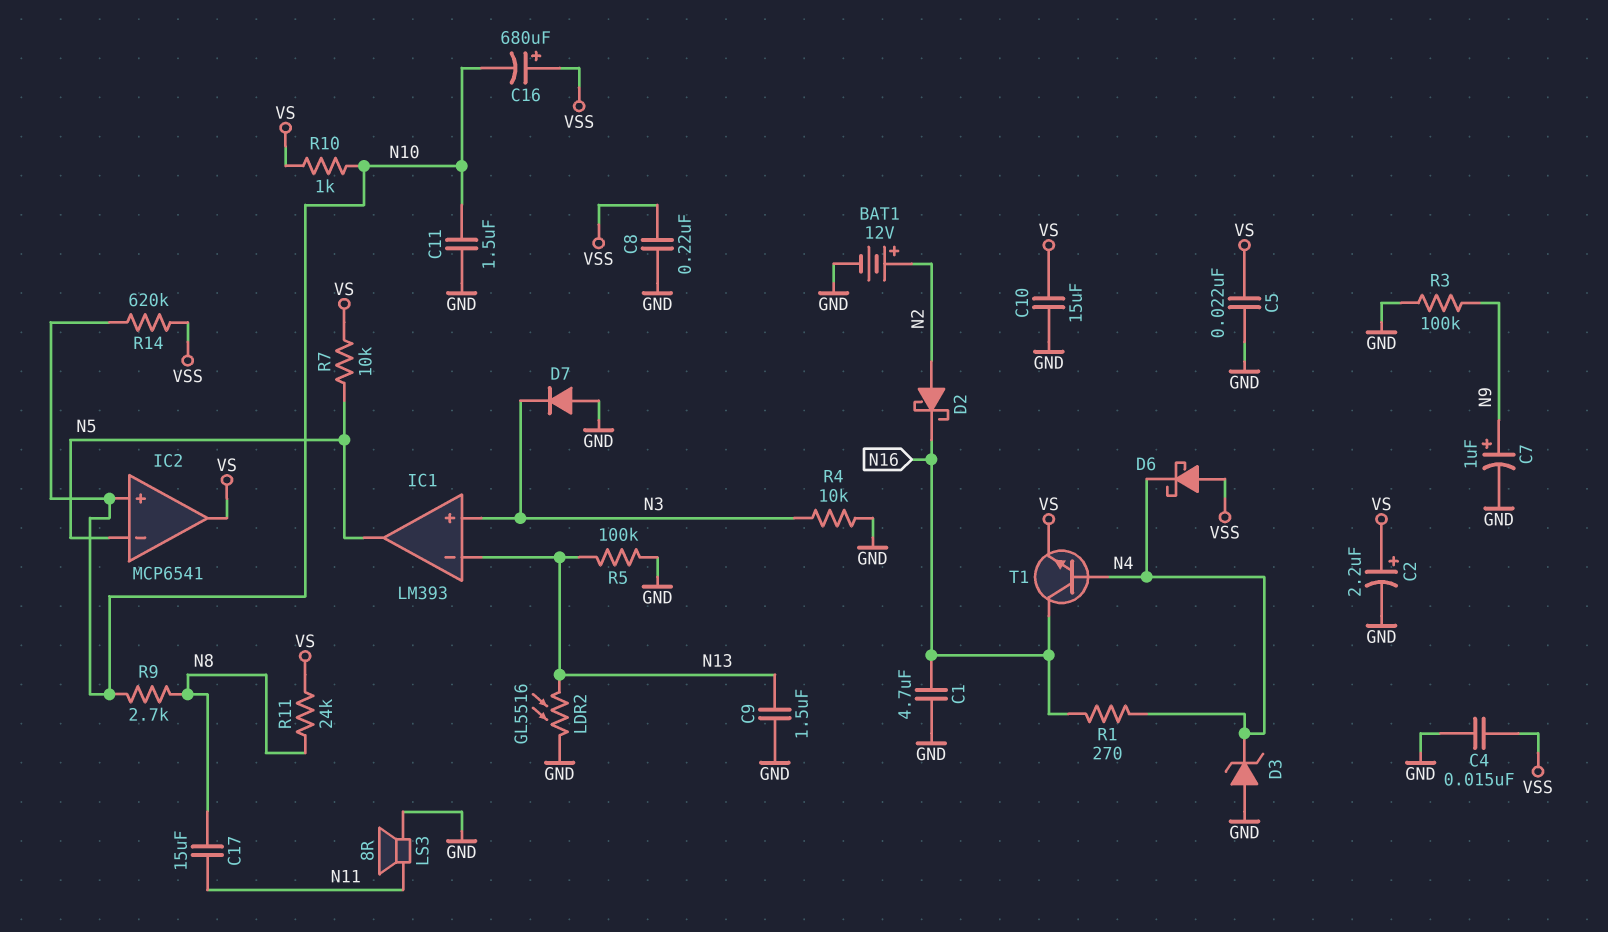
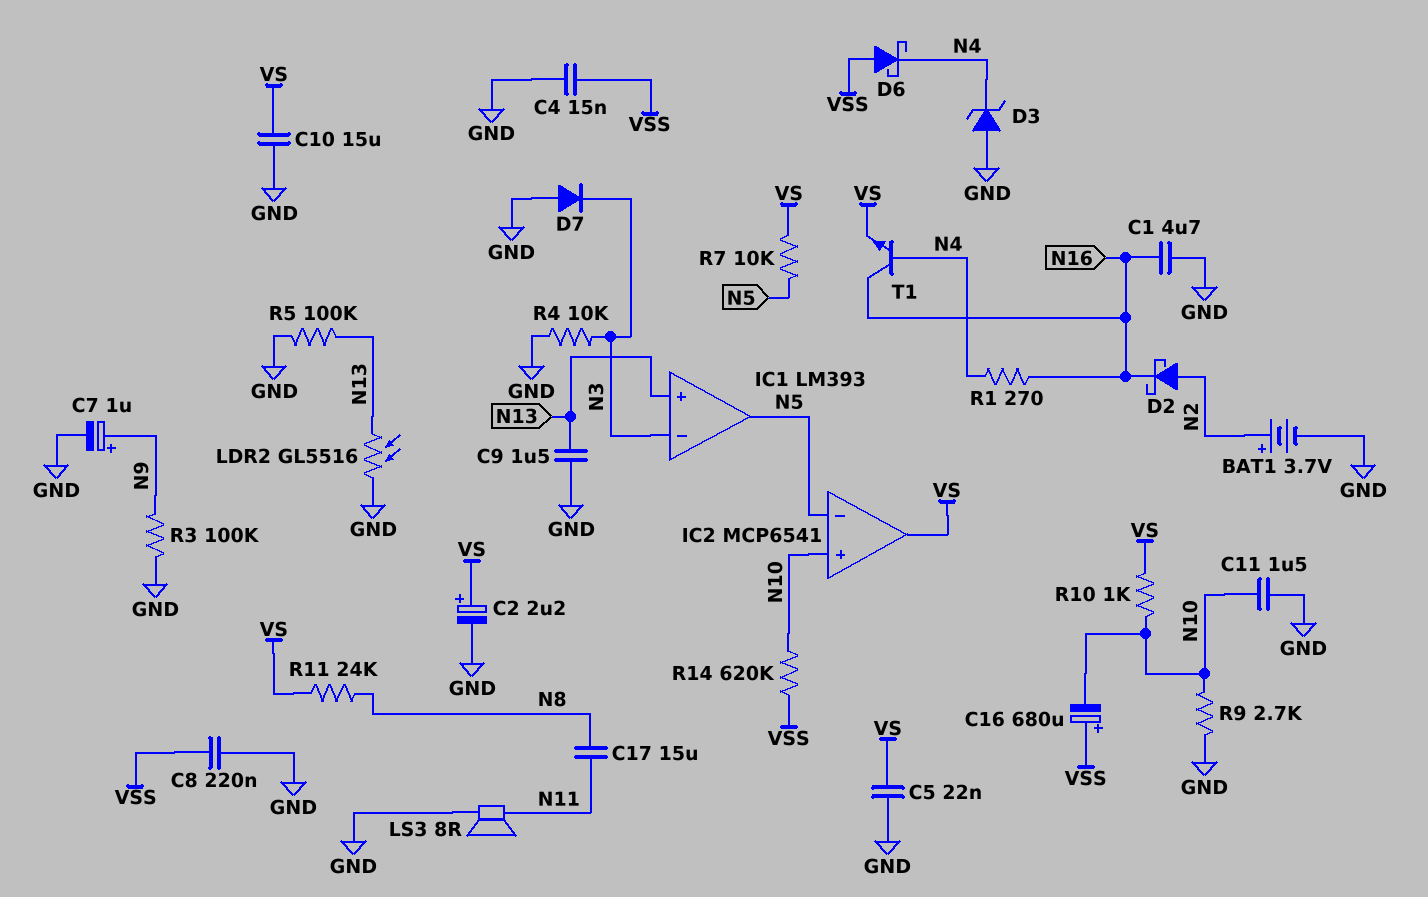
BAT1: 12V (plus N2, minus GND) -> 3.7V (plus N2, minus GND)
IC1 pin in+: N3 -> N13
IC1 pin in-: N13 -> N3
R9: 2.7k (N8, N10) -> 2.7k (GND, N10)

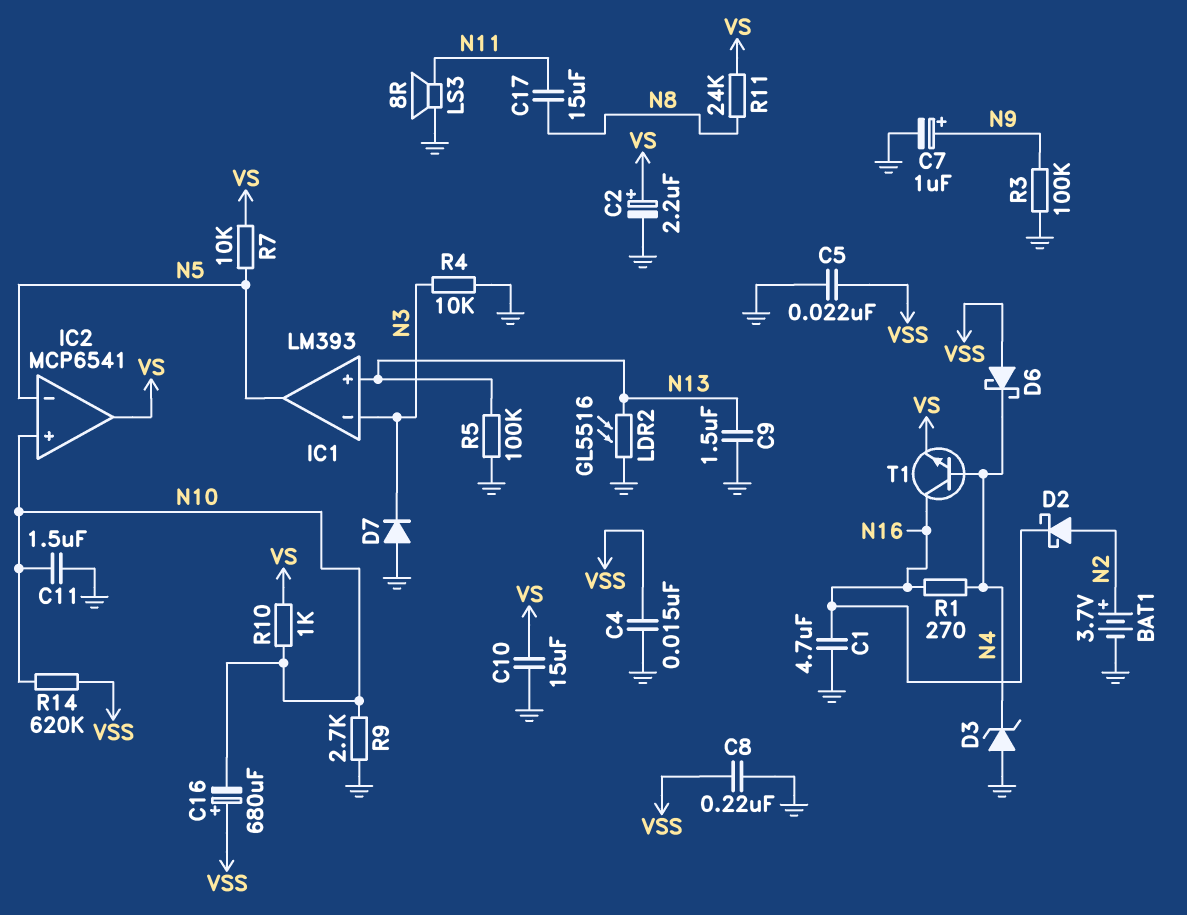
C5: 22nF (GND, VS) -> 22nF (GND, VSS)

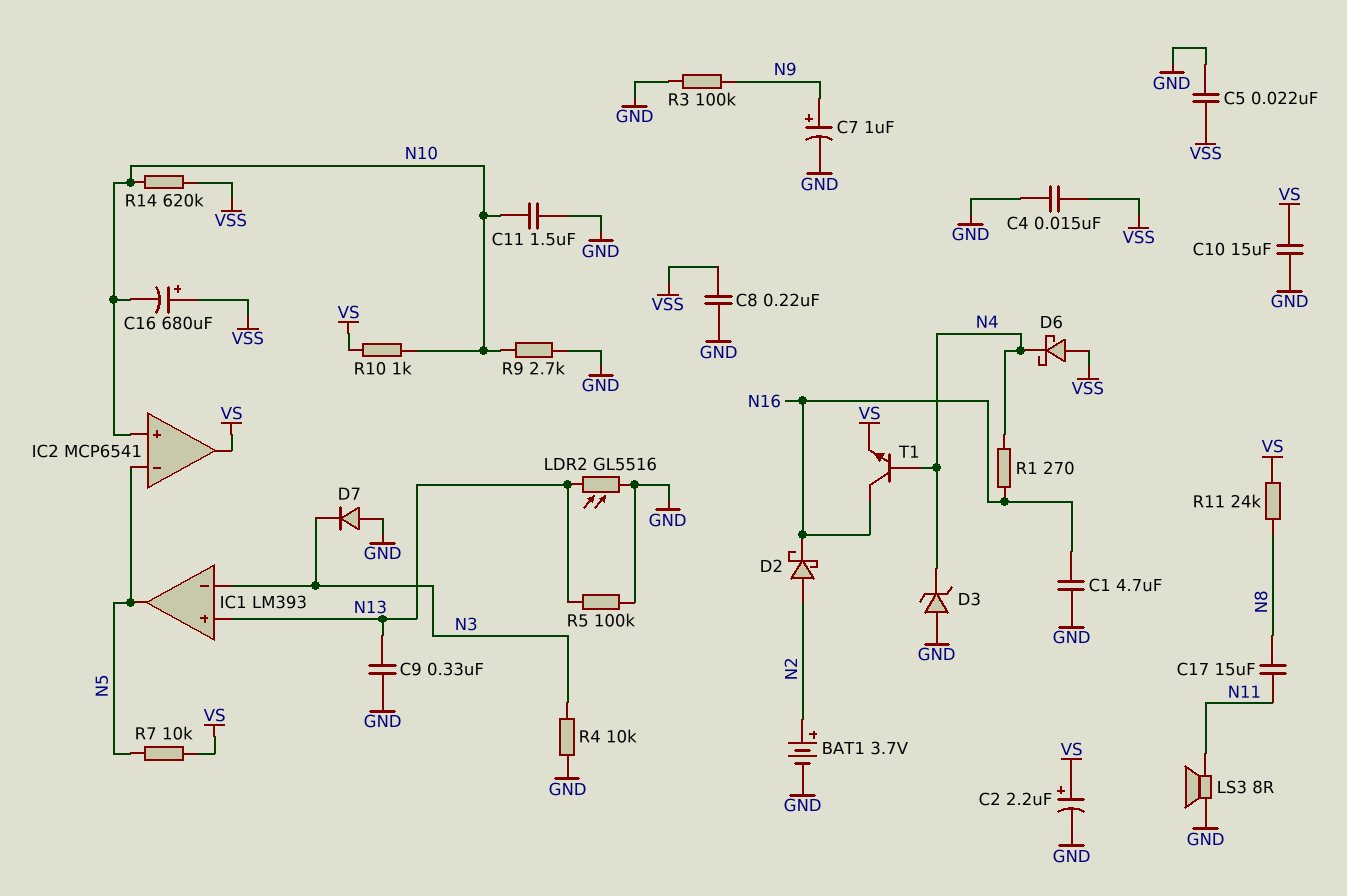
C9: 1.5uF (GND, N13) -> 330nF (GND, N13)

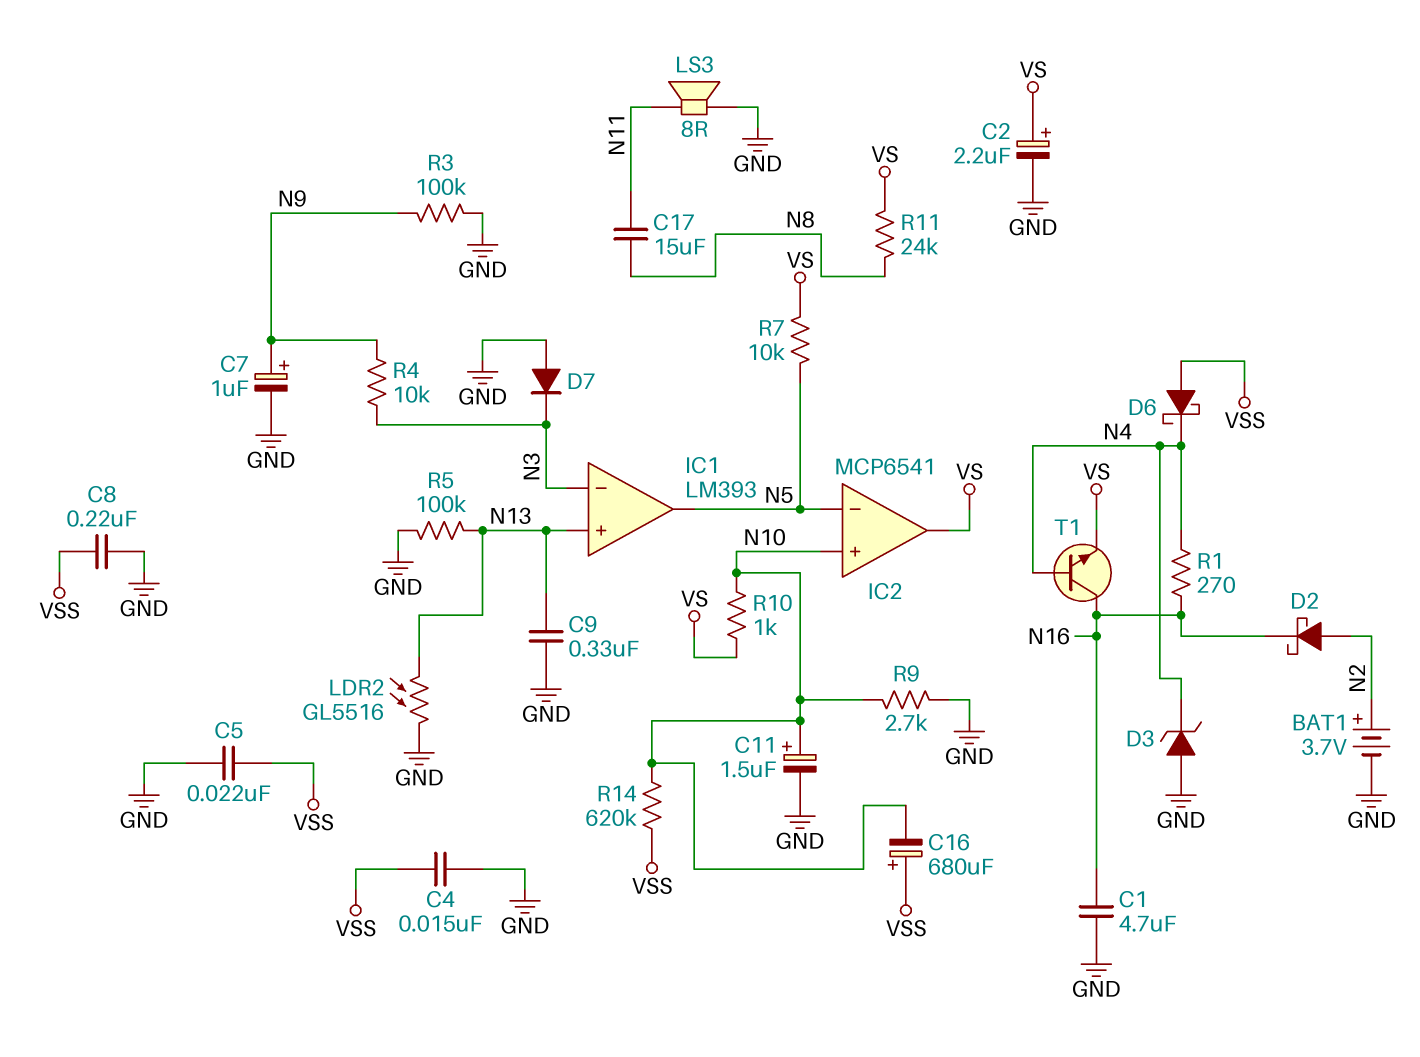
C10: 15uF (GND, VS) -> none
C11: 1.5uF (GND, N10) -> 1.5uF (plus N10, minus GND)
R4: 10k (GND, N3) -> 10k (N3, N9)

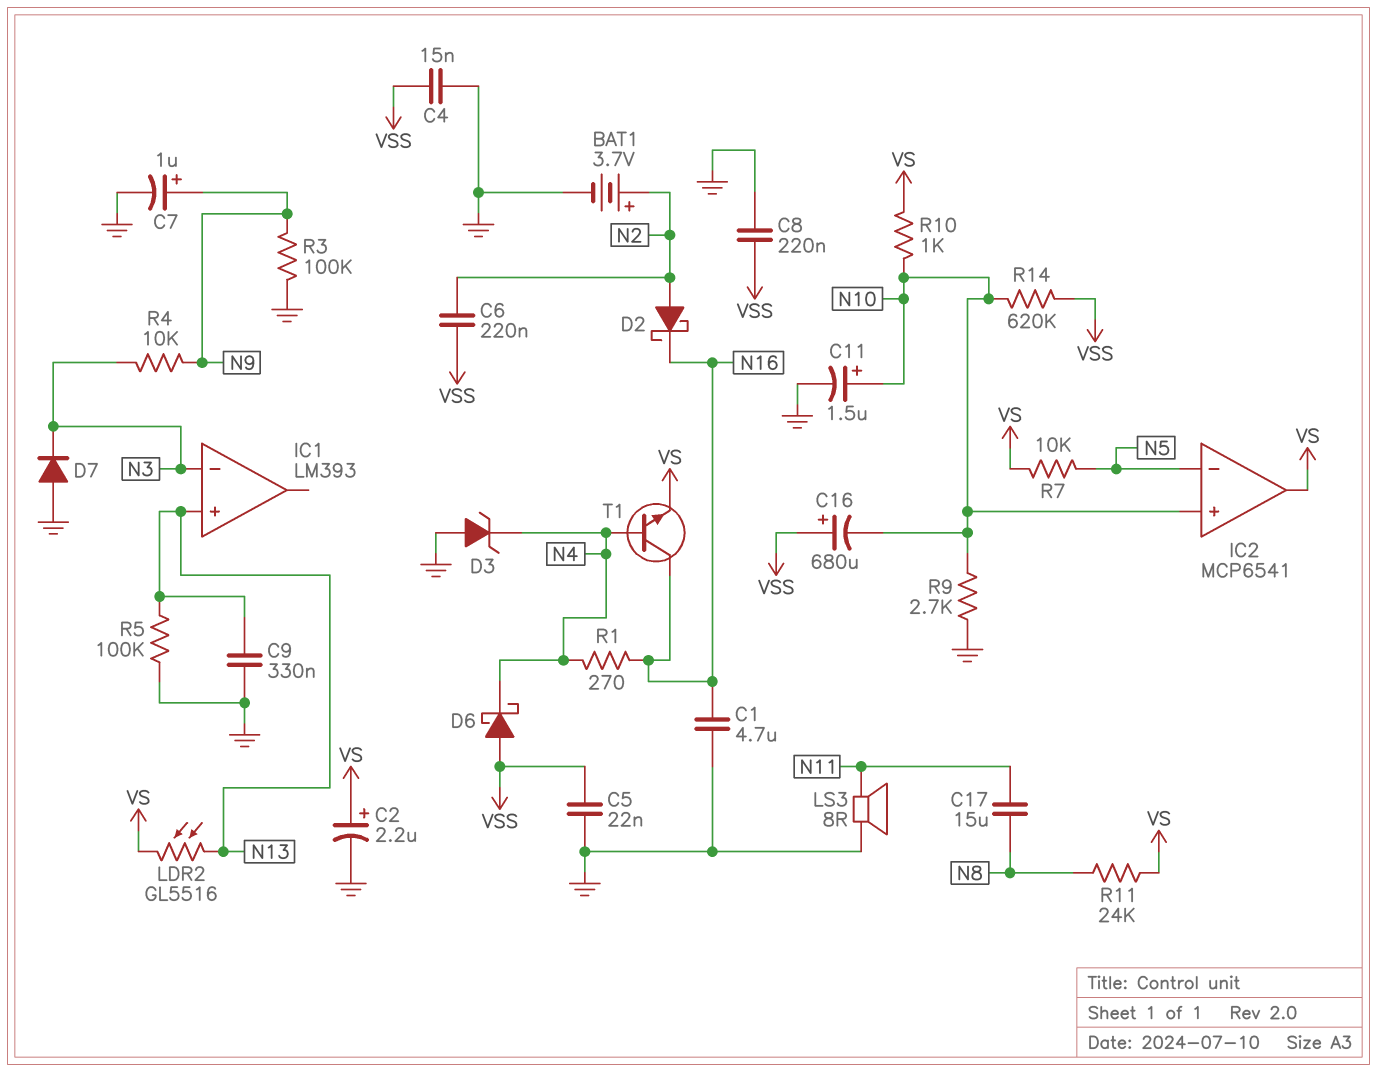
C6: none -> 220nF (N2, VSS)
IC1 pin out: N5 -> none
LDR2: GL5516 (GND, N13) -> GL5516 (N13, VS)

